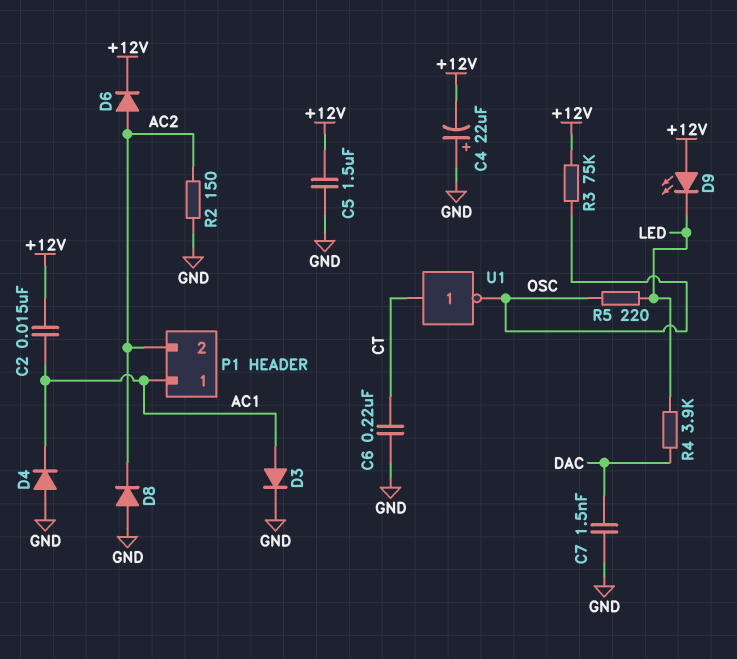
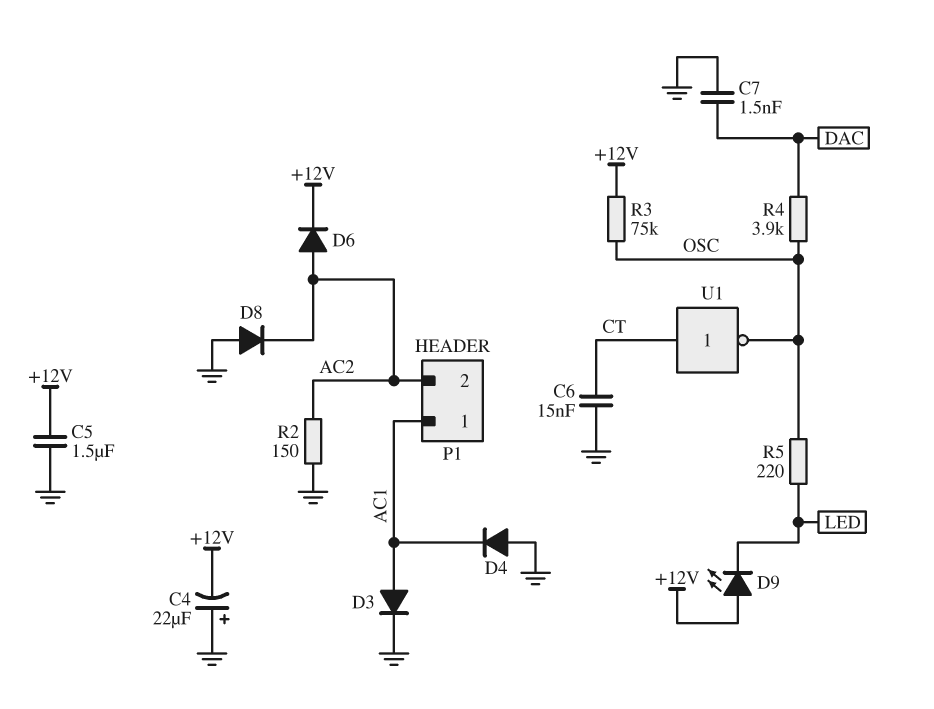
C2: 15nF (+12V, AC1) -> none
C6: 220nF (CT, GND) -> 15nF (CT, GND)
R4: 3.9k (DAC, LED) -> 3.9k (DAC, OSC)

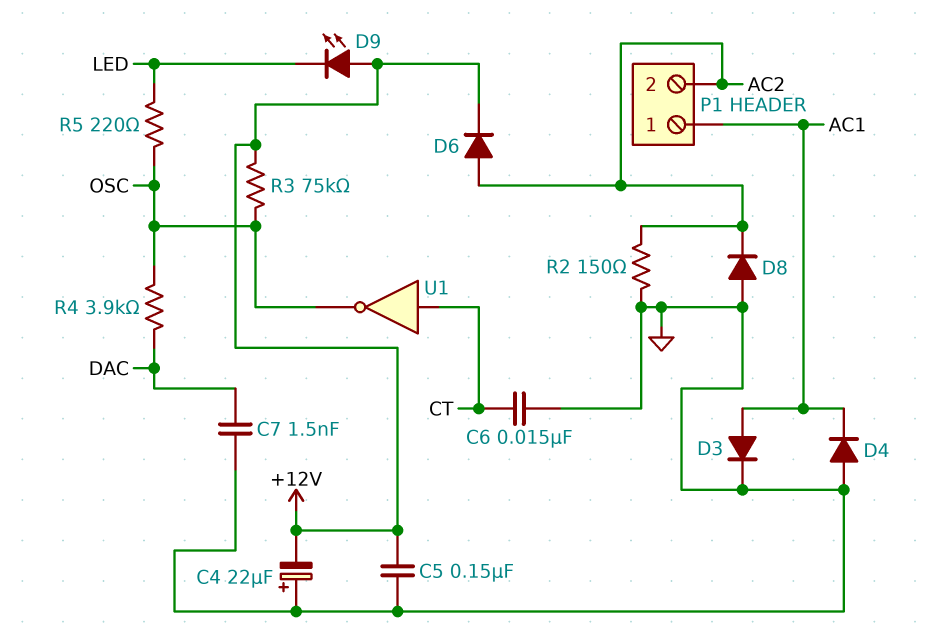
C5: 1.5uF (+12V, GND) -> 150nF (+12V, GND)

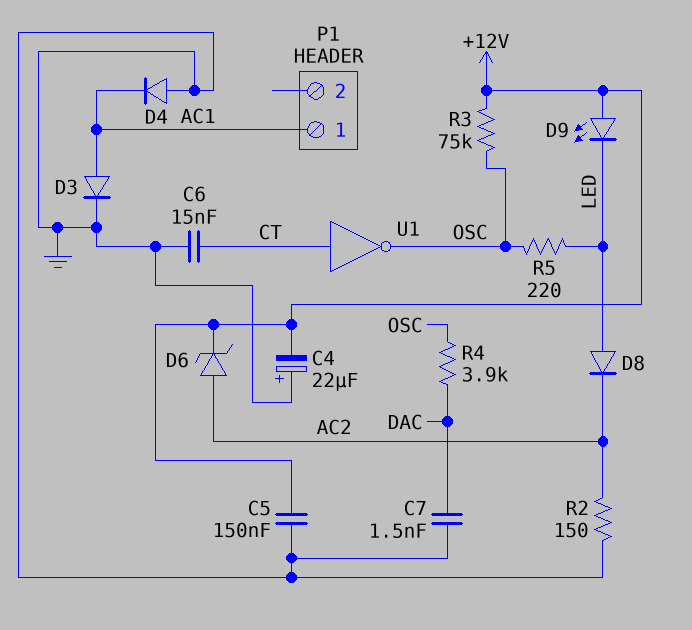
D6: diode (A AC2, K +12V) -> zener (A AC2, K +12V)
D8: diode (A GND, K AC2) -> diode (A LED, K AC2)
P1 pin 2: AC2 -> none

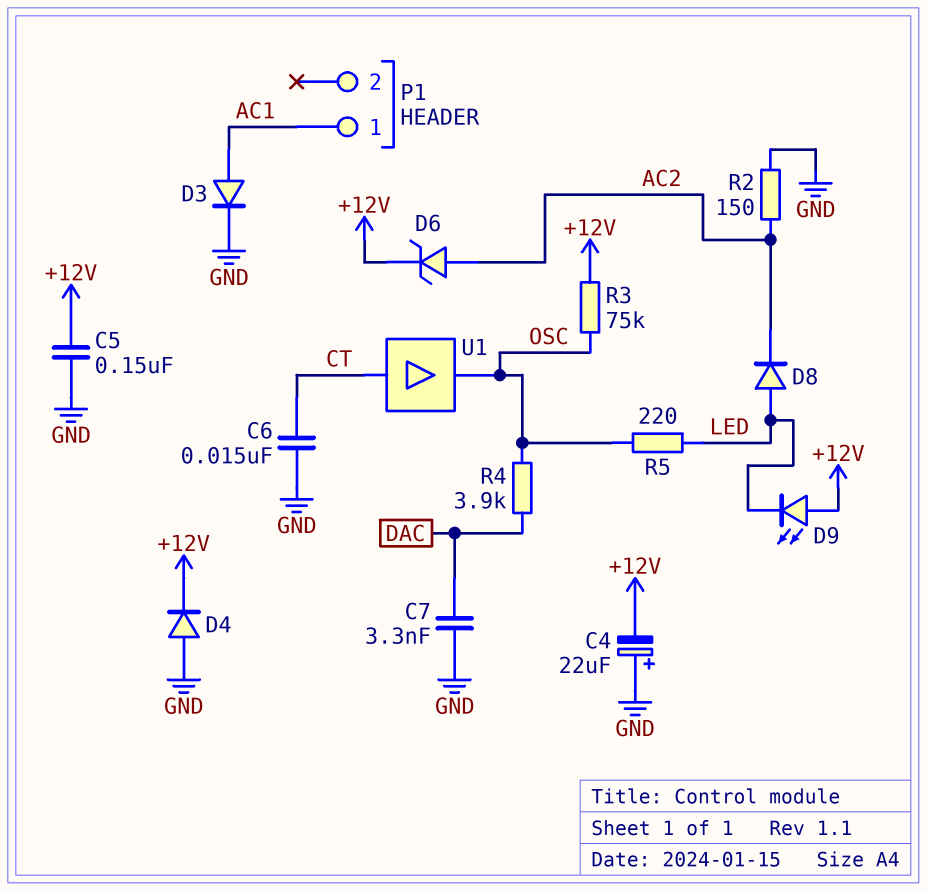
C7: 1.5nF (DAC, GND) -> 3.3nF (DAC, GND)
D4: diode (A GND, K AC1) -> diode (A GND, K +12V)
U1: NOT (in CT, out OSC) -> buffer (in CT, out OSC)

